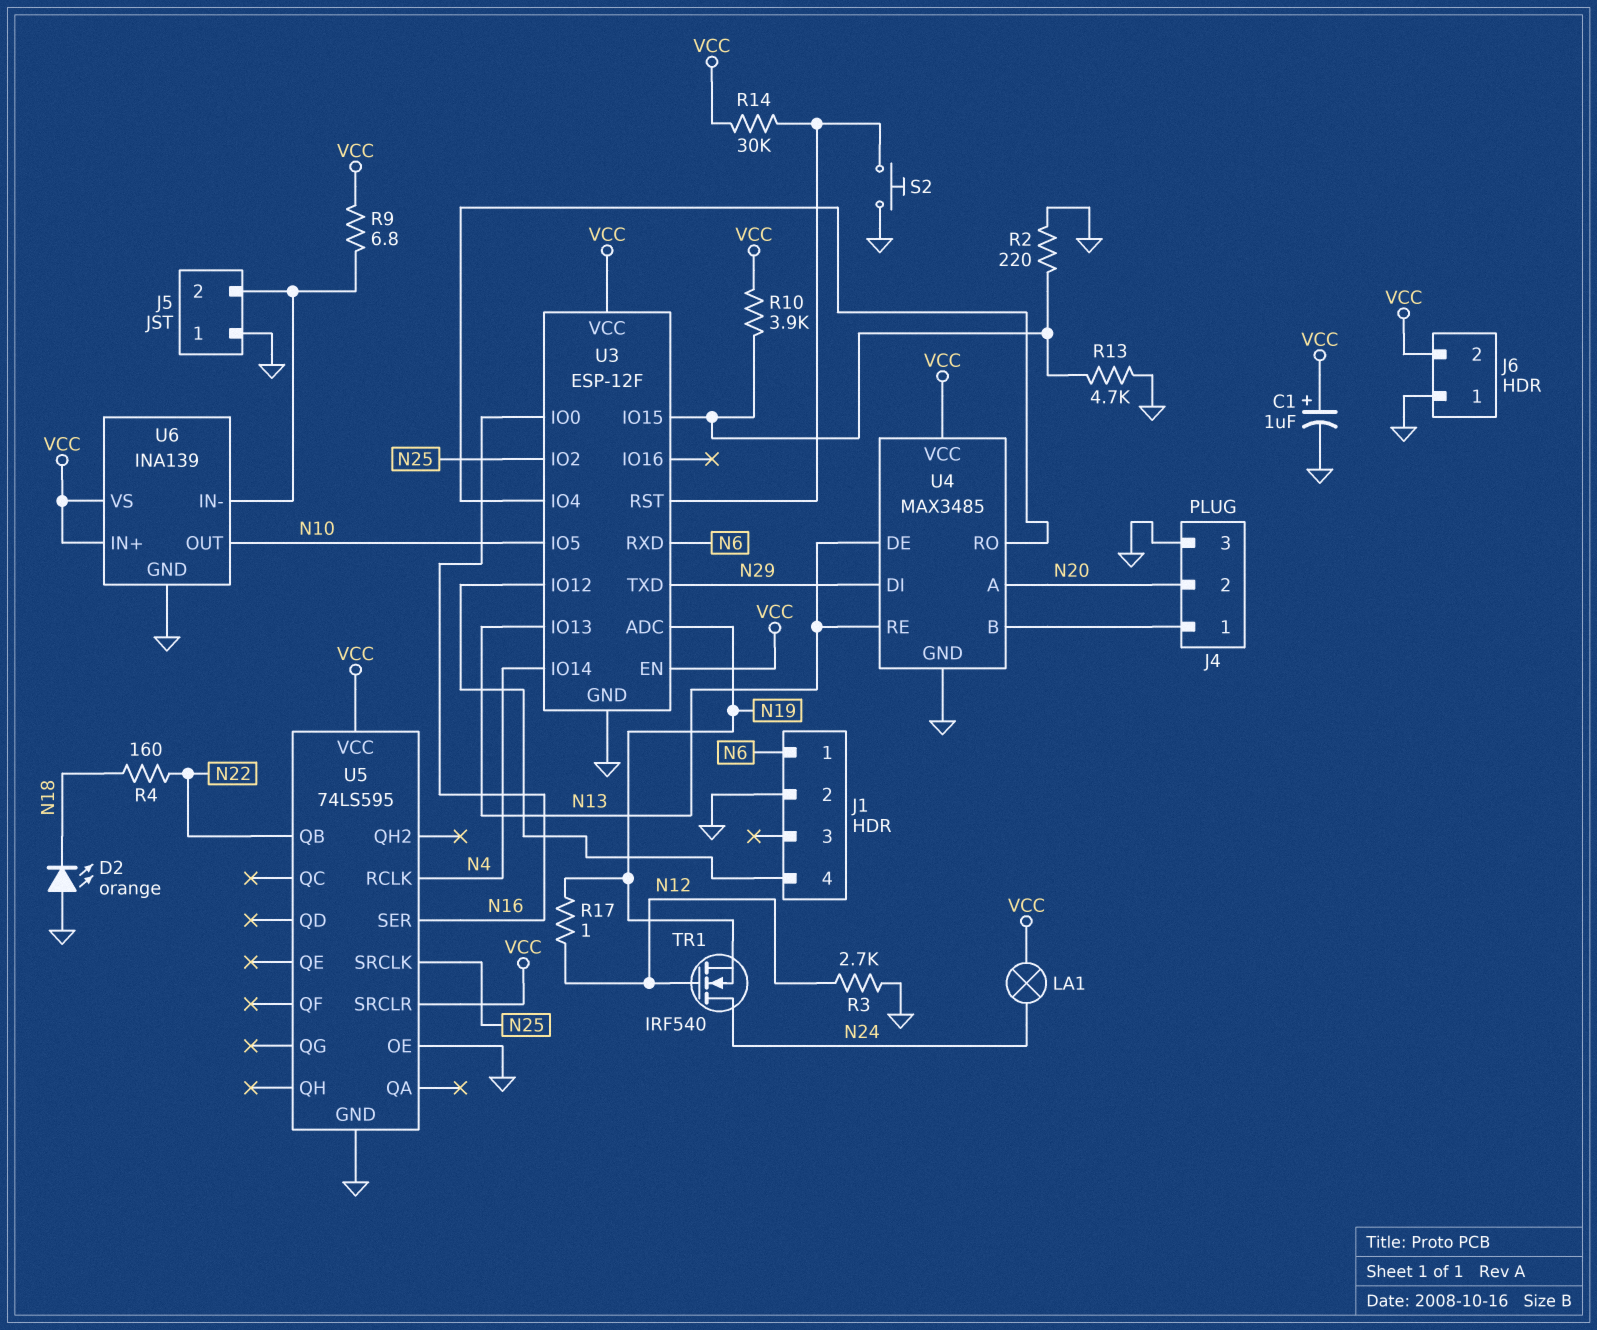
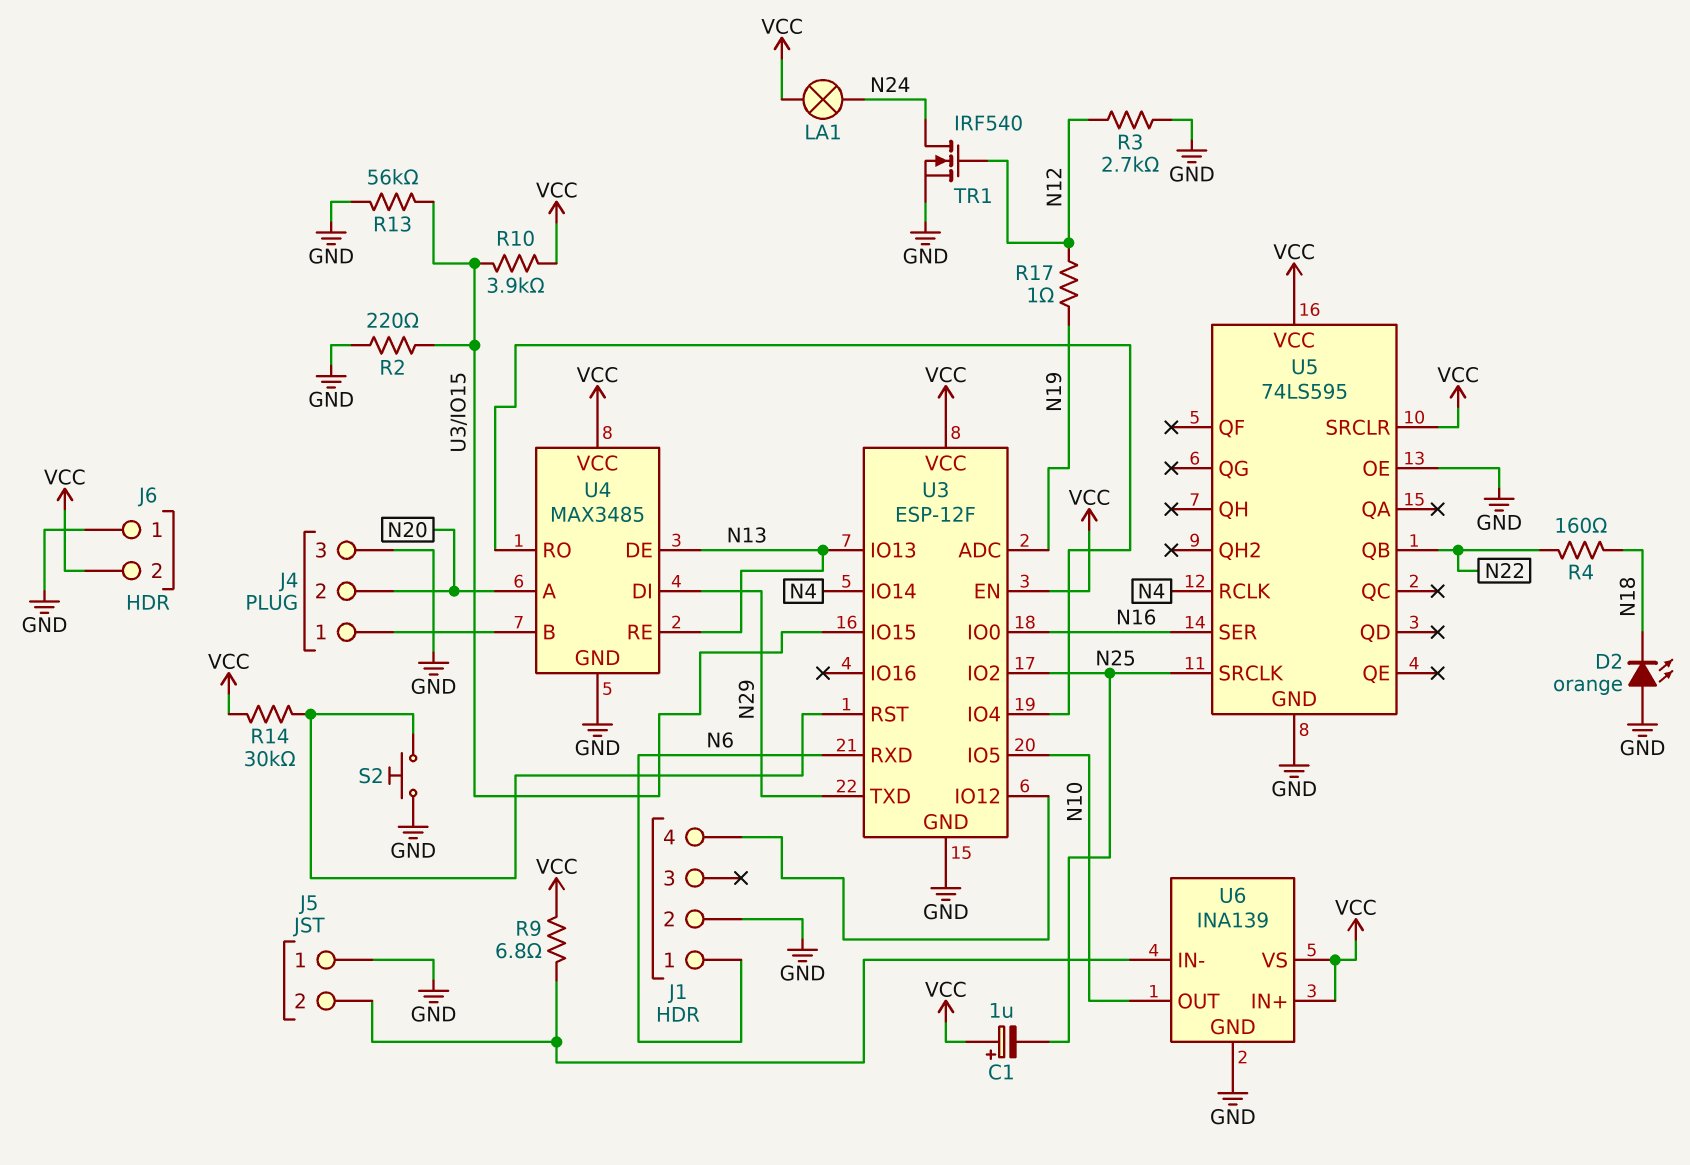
C1: 1uF (plus VCC, minus GND) -> 1uF (plus VCC, minus N25)
R13: 4.7k (GND, U3/IO15) -> 56k (GND, U3/IO15)
TR1: NMOS IRF540 (G N12, D N24, S N19) -> NMOS IRF540 (G N12, D N24, S GND)

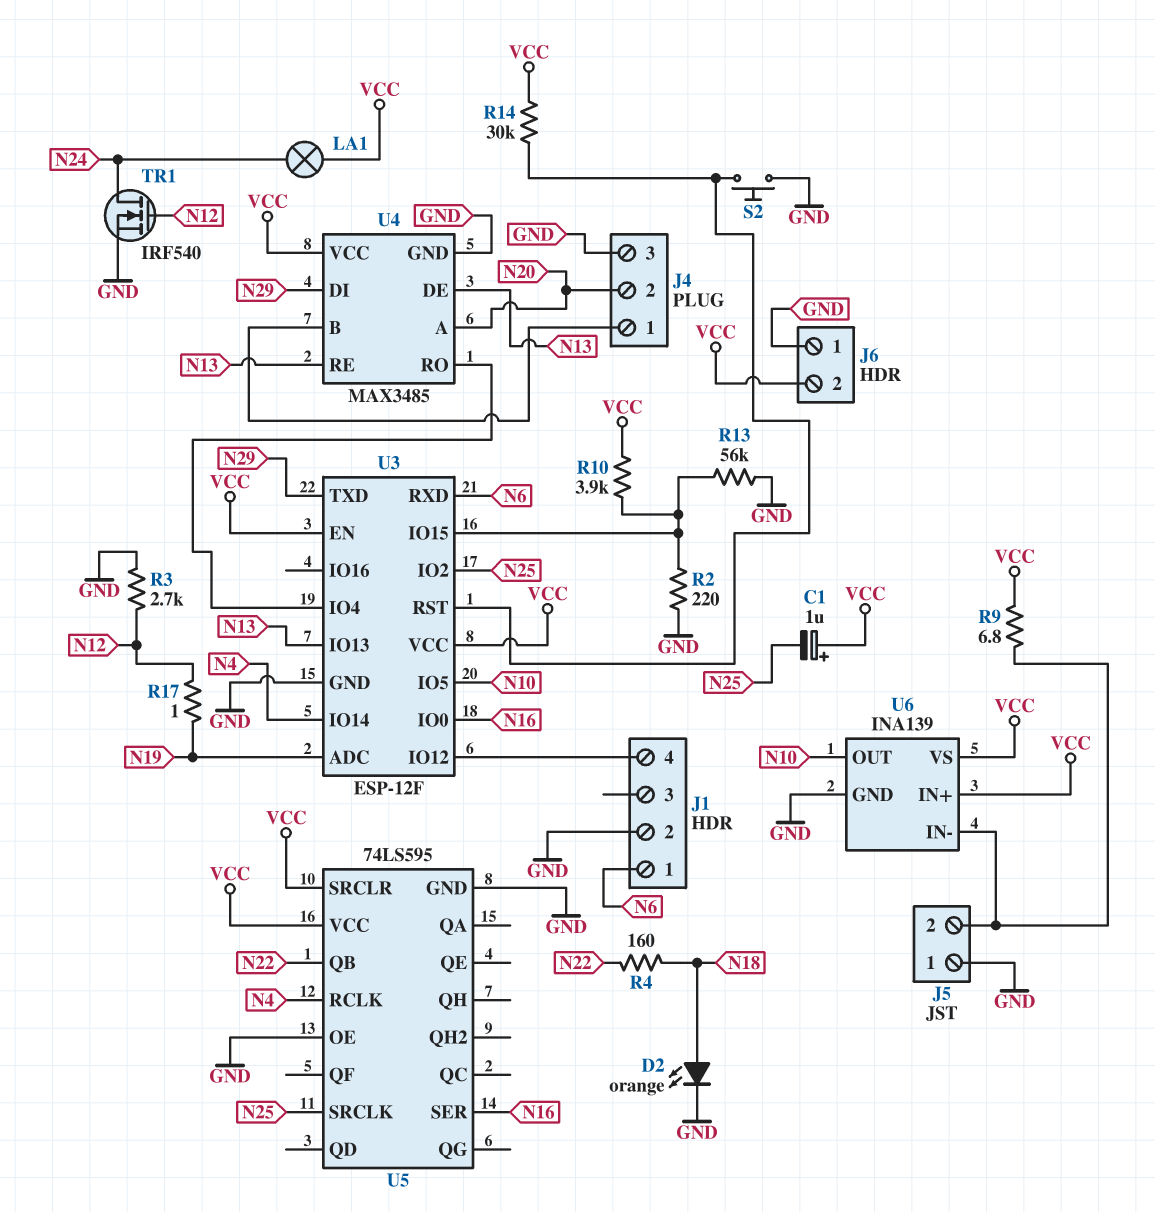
D2: LED orange (A GND, K N18) -> LED orange (A N18, K GND)

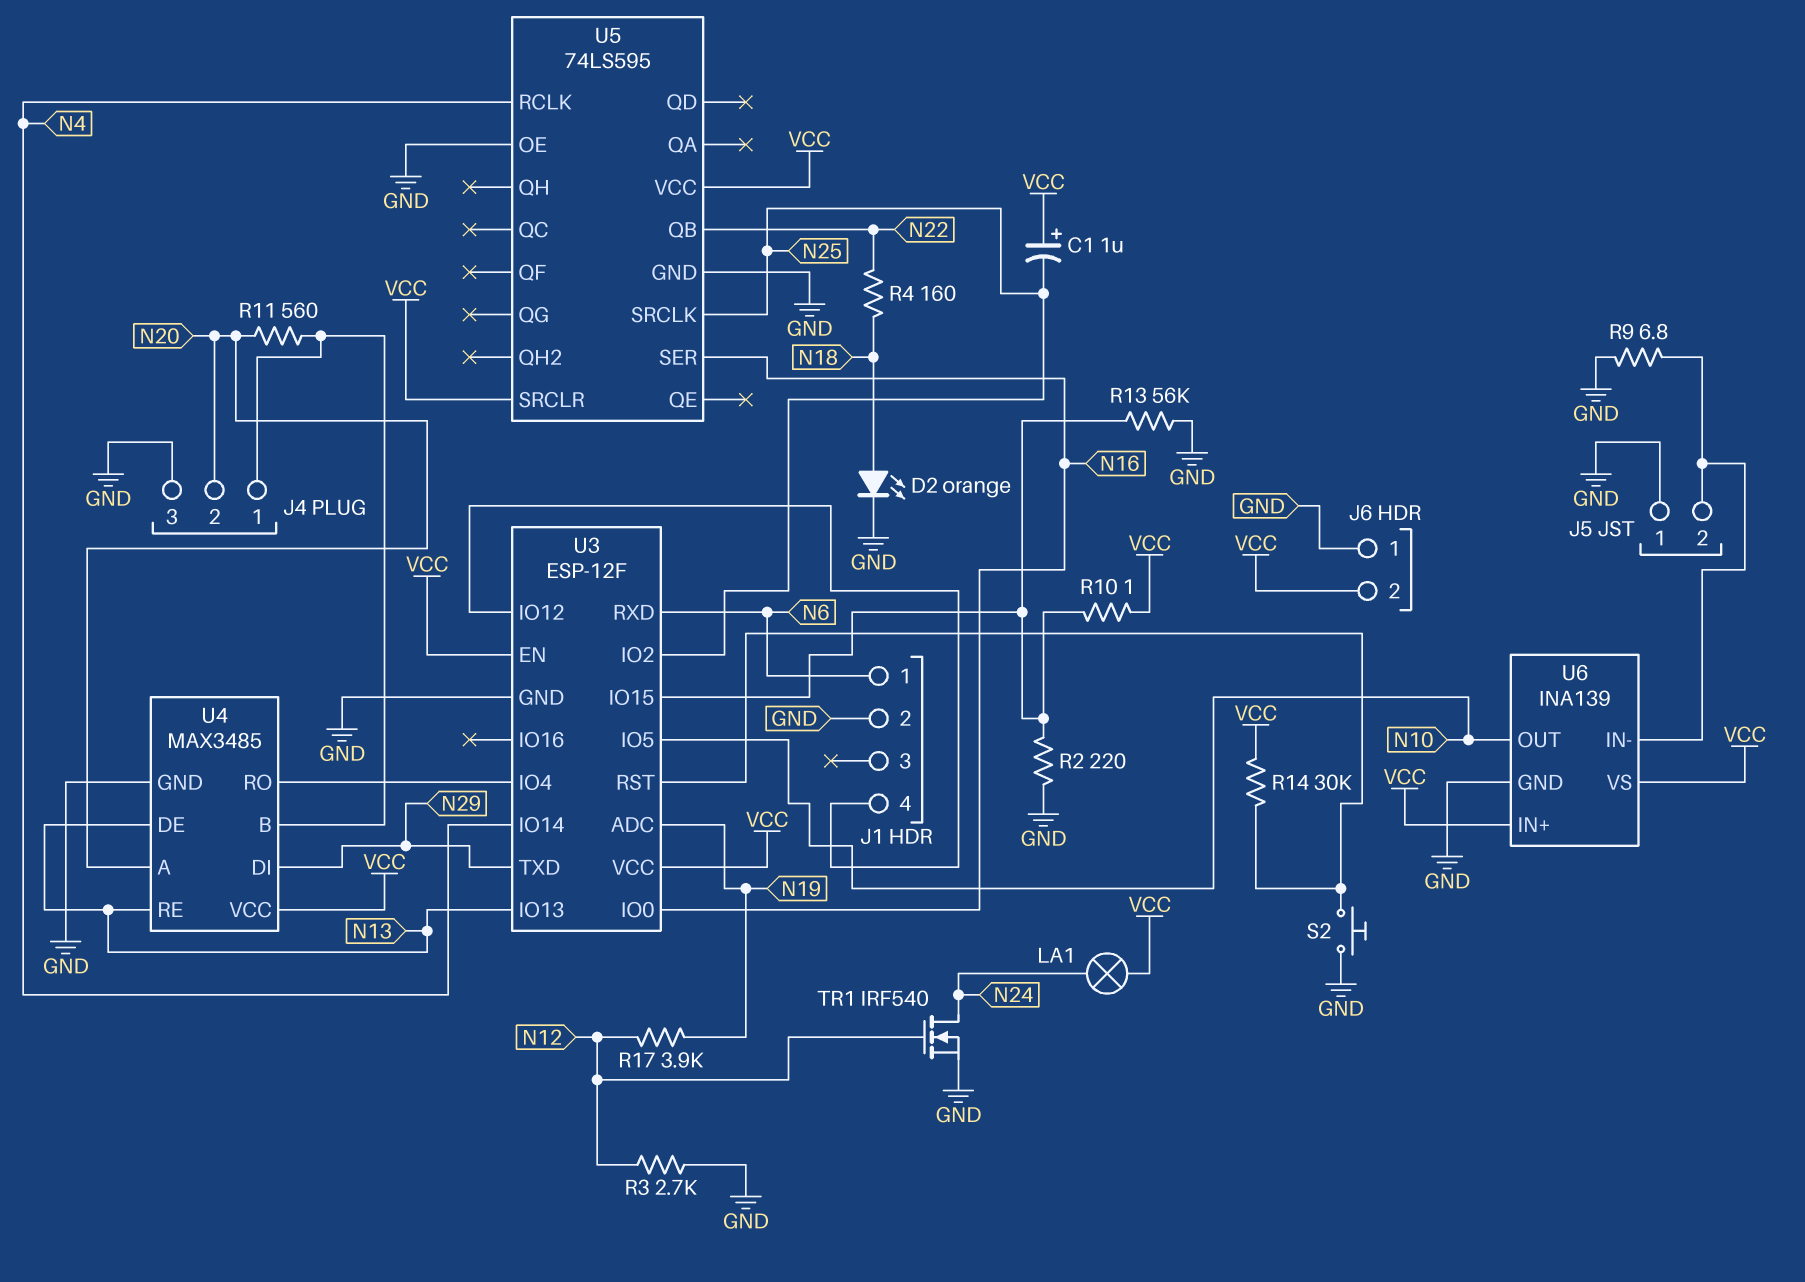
R9: 6.8 (J5/2, VCC) -> 6.8 (GND, J5/2)
R10: 3.9k (U3/IO15, VCC) -> 1 (U3/IO15, VCC)
R11: none -> 560 (J4/1, N20)
R17: 1 (N12, N19) -> 3.9k (N12, N19)

